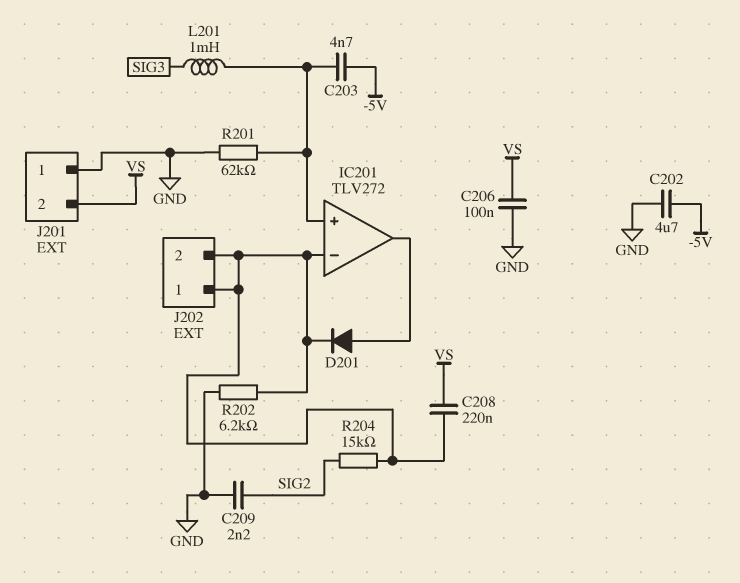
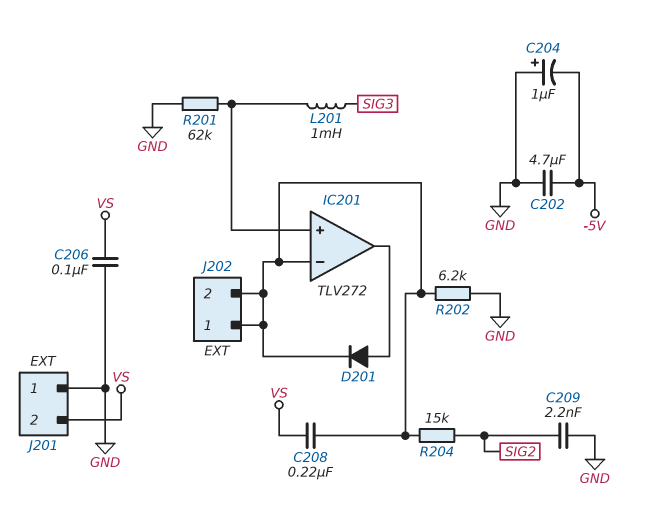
C203: 4.7nF (-5V, IC201/in+) -> none
C204: none -> 1uF (plus GND, minus -5V)

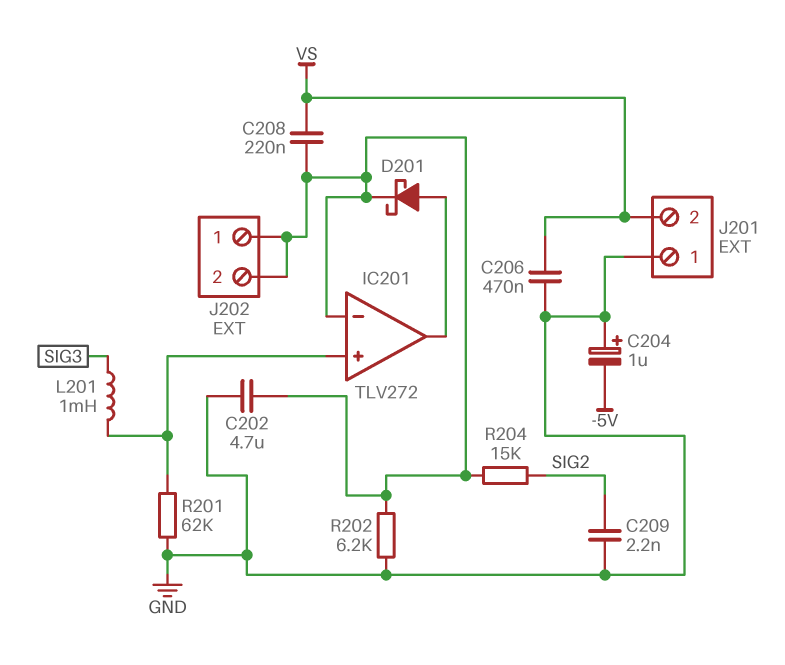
C202: 4.7uF (-5V, GND) -> 4.7uF (GND, IC201/in-)
C206: 100nF (GND, VS) -> 470nF (GND, VS)
D201: diode (A IC201/out, K IC201/in-) -> schottky (A IC201/out, K IC201/in-)

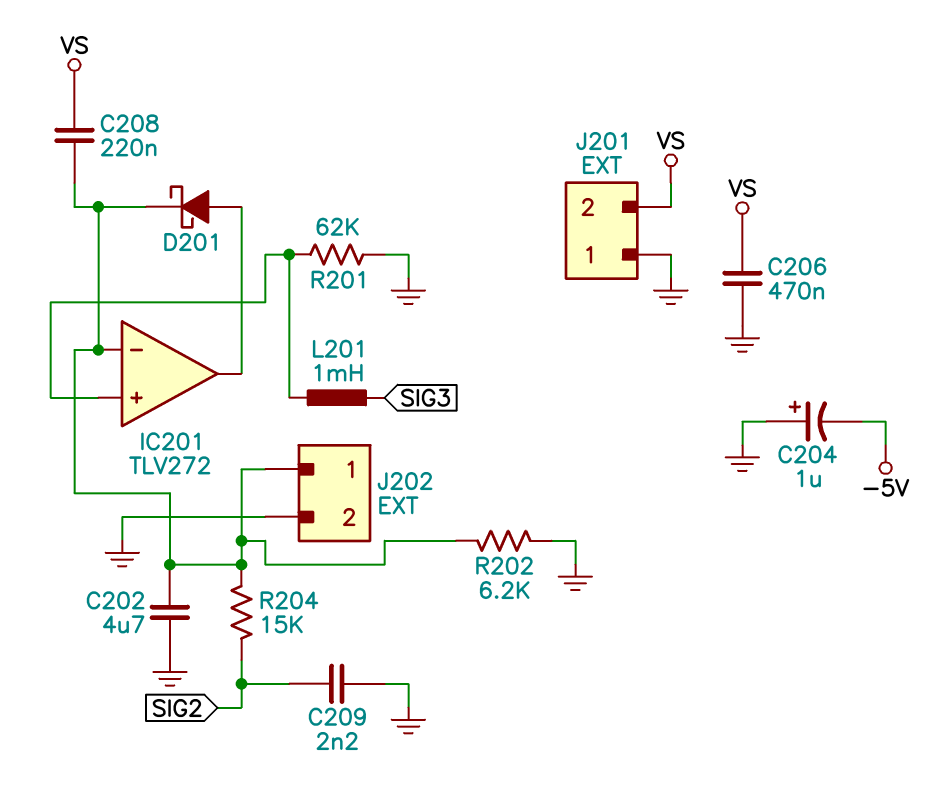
J202 pin 2: IC201/in- -> GND

